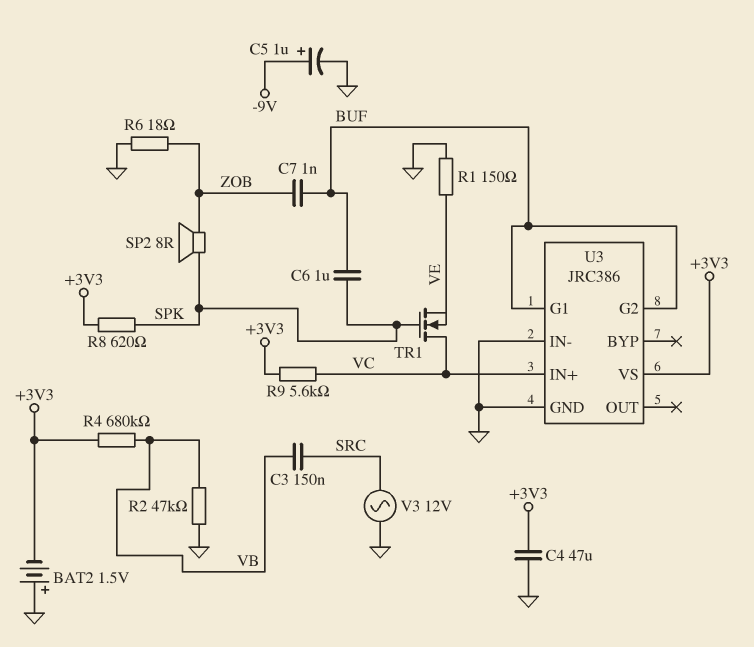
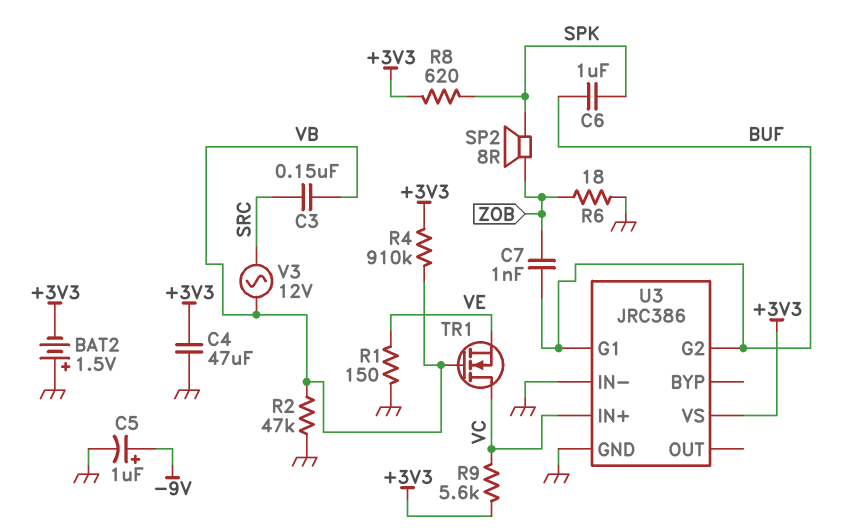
R4: 680k (+3V3, VB) -> 910k (+3V3, VB)
TR1: NMOS (G SPK, D VC, S VE) -> NMOS (G VB, D VC, S VE)
V3: AC 12V (GND, SRC) -> AC 12V (SRC, VB)

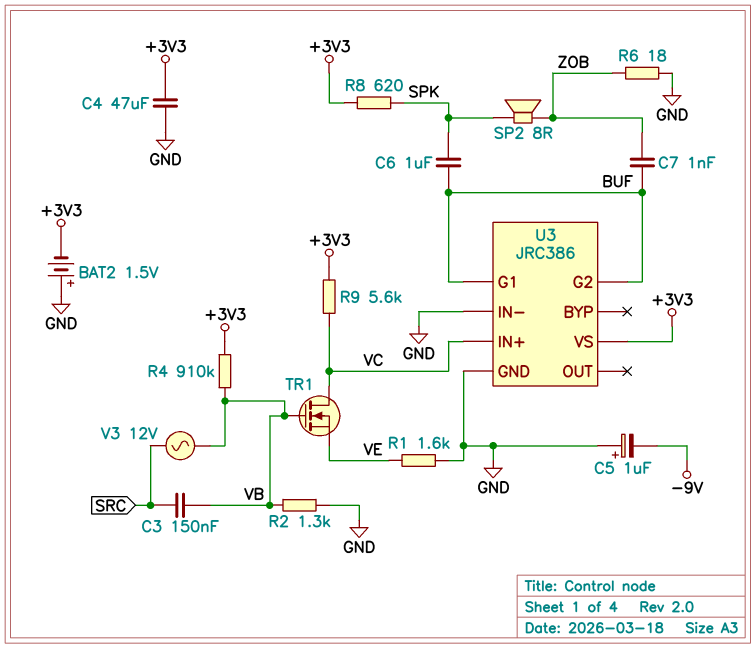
C5: 1uF (plus -9V, minus GND) -> 1uF (plus GND, minus -9V)
R1: 150 (GND, VE) -> 1.6k (GND, VE)
R2: 47k (GND, VB) -> 1.3k (GND, VB)

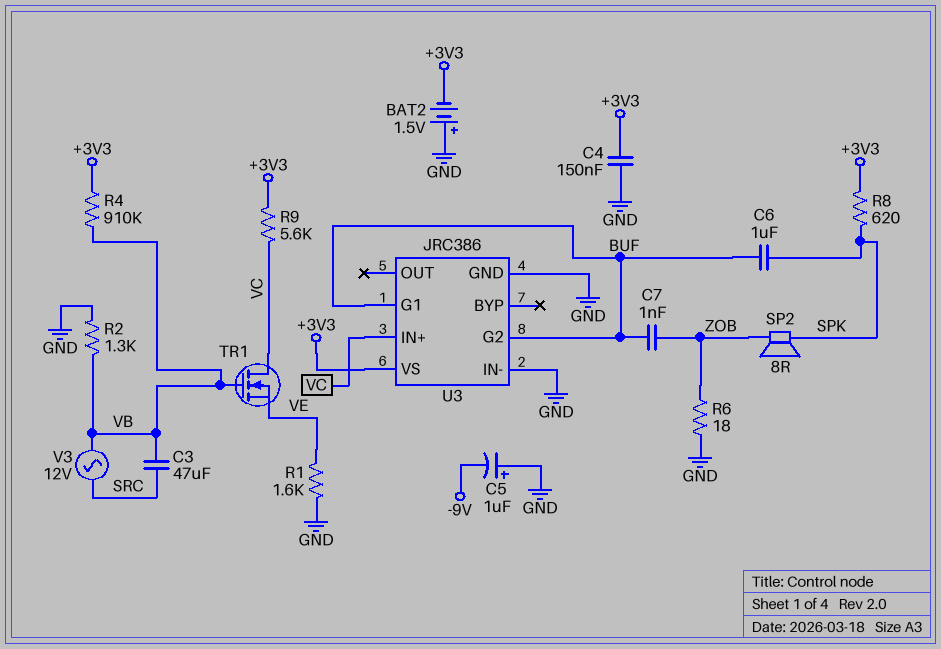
C3: 150nF (SRC, VB) -> 47uF (SRC, VB)
C4: 47uF (+3V3, GND) -> 150nF (+3V3, GND)

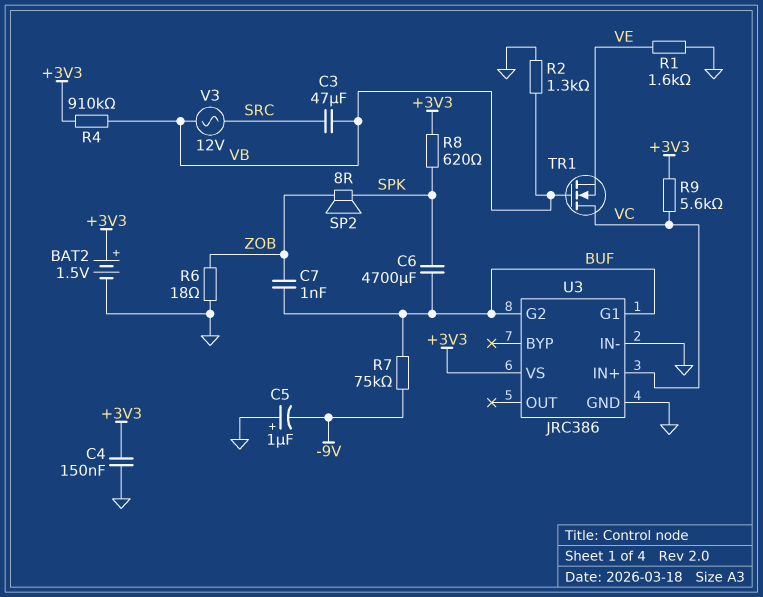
BAT2: 1.5V (plus GND, minus +3V3) -> 1.5V (plus +3V3, minus GND)
C6: 1uF (BUF, SPK) -> 4700uF (BUF, SPK)
R7: none -> 75k (-9V, BUF)

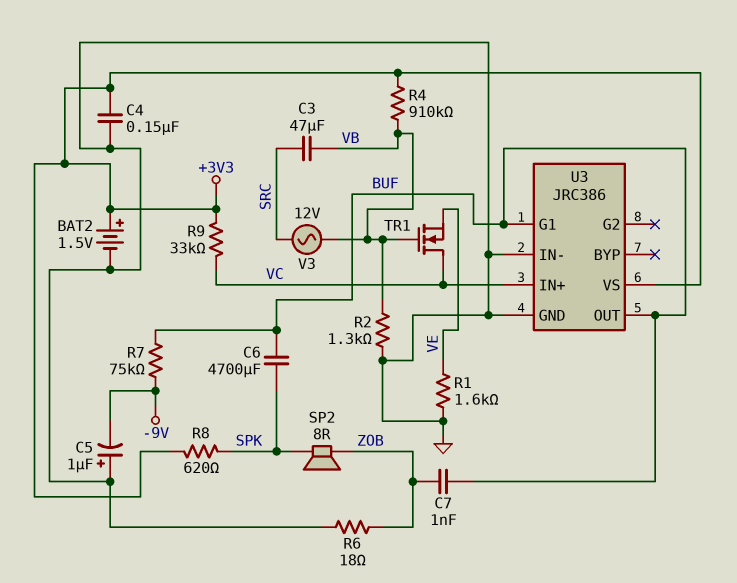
R9: 5.6k (+3V3, VC) -> 33k (+3V3, VC)
U3 pin G2: BUF -> none
U3 pin OUT: none -> BUF

